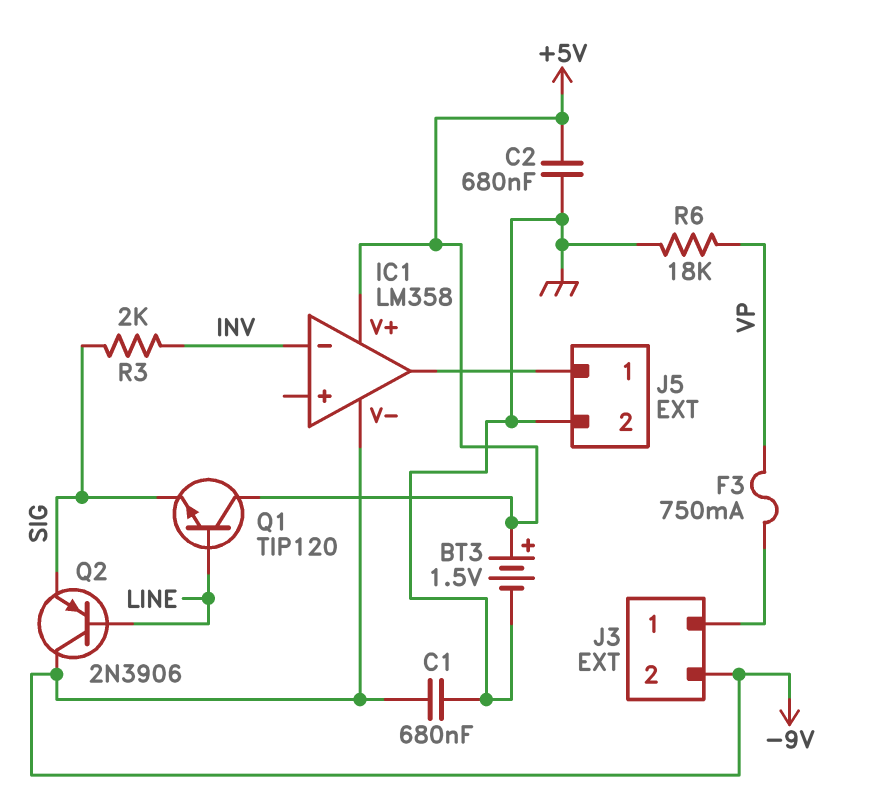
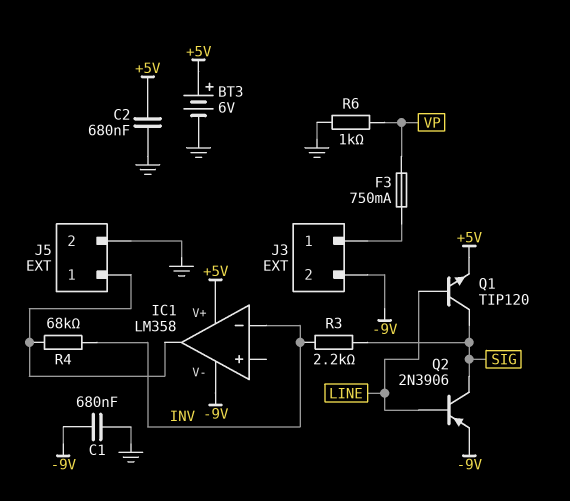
BT3: 1.5V (plus +5V, minus GND) -> 6V (plus +5V, minus GND)
Q1: NPN TIP120 (B LINE, C +5V, E SIG) -> NPN TIP120 (B LINE, C SIG, E +5V)
Q2: PNP 2N3906 (B LINE, C -9V, E SIG) -> PNP 2N3906 (B LINE, C SIG, E -9V)
R3: 2k (INV, SIG) -> 2.2k (INV, SIG)
R4: none -> 68k (IC1/out, INV)
R6: 18k (GND, VP) -> 1k (GND, VP)

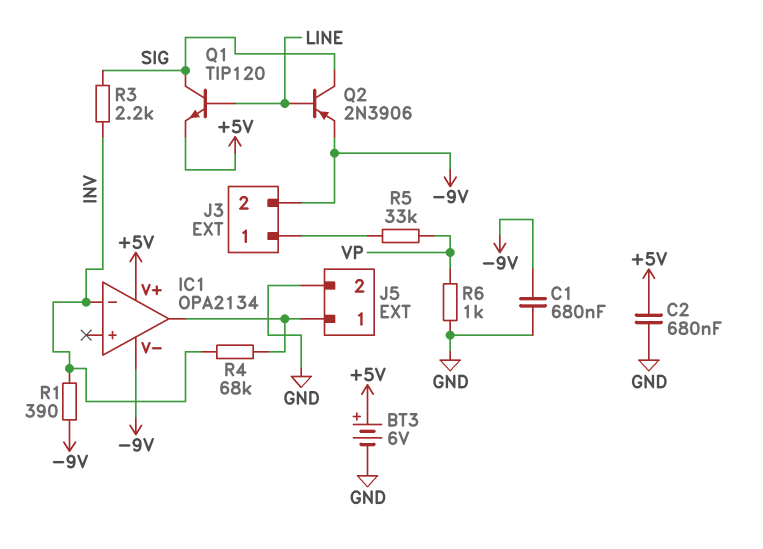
F3: 750mA (J3/1, VP) -> none
IC1: LM358 -> OPA2134
R1: none -> 390 (-9V, INV)
R5: none -> 33k (J3/1, VP)

